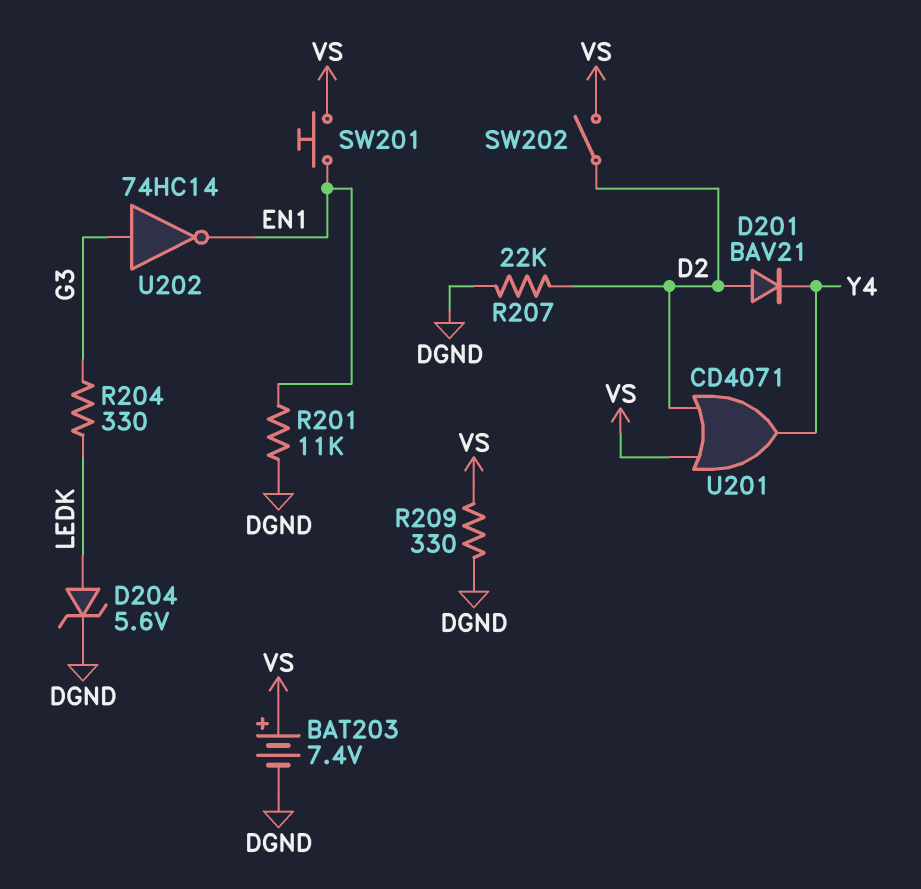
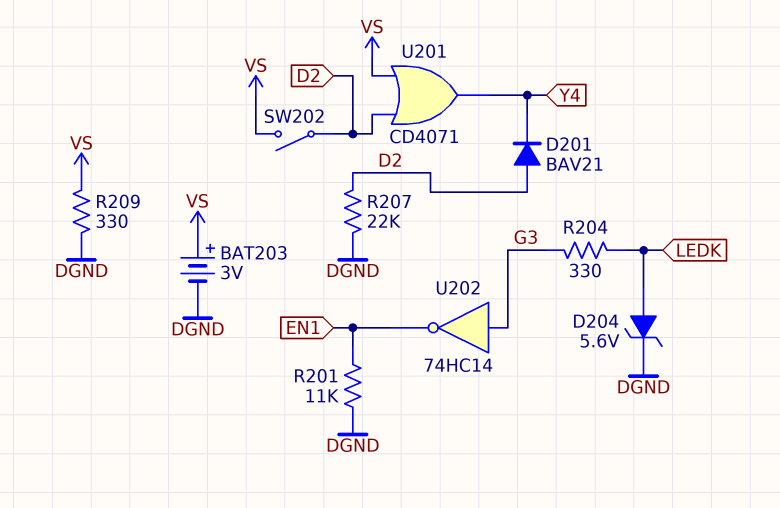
BAT203: 7.4V (plus VS, minus DGND) -> 3V (plus VS, minus DGND)
SW201: button (EN1, VS) -> none

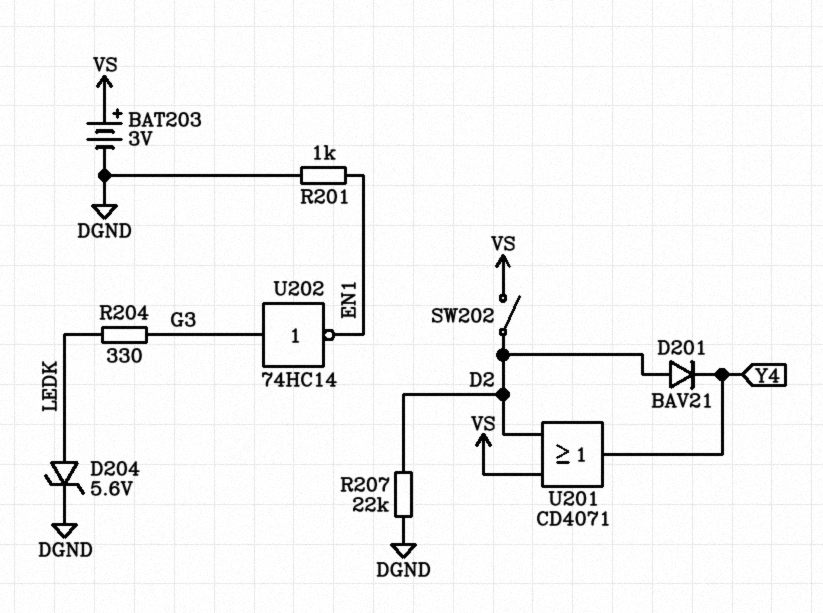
R201: 11k (DGND, EN1) -> 1k (DGND, EN1)
R209: 330 (DGND, VS) -> none

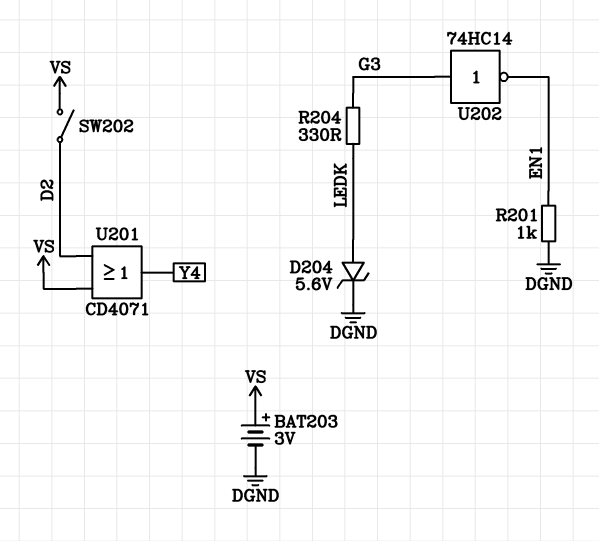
D201: diode BAV21 (A D2, K Y4) -> none
R207: 22k (D2, DGND) -> none

